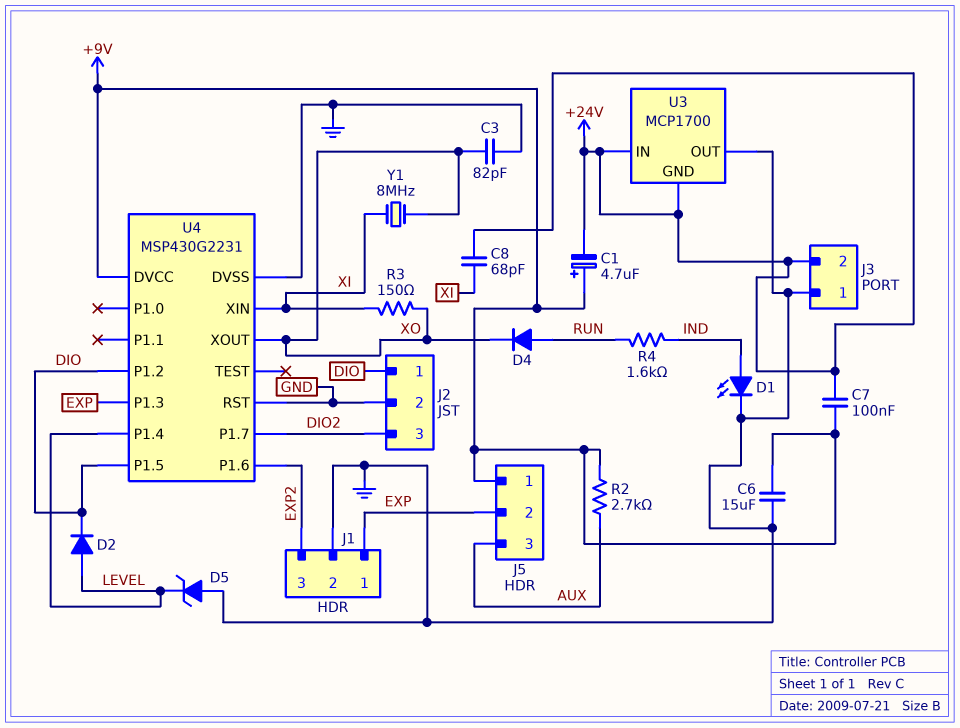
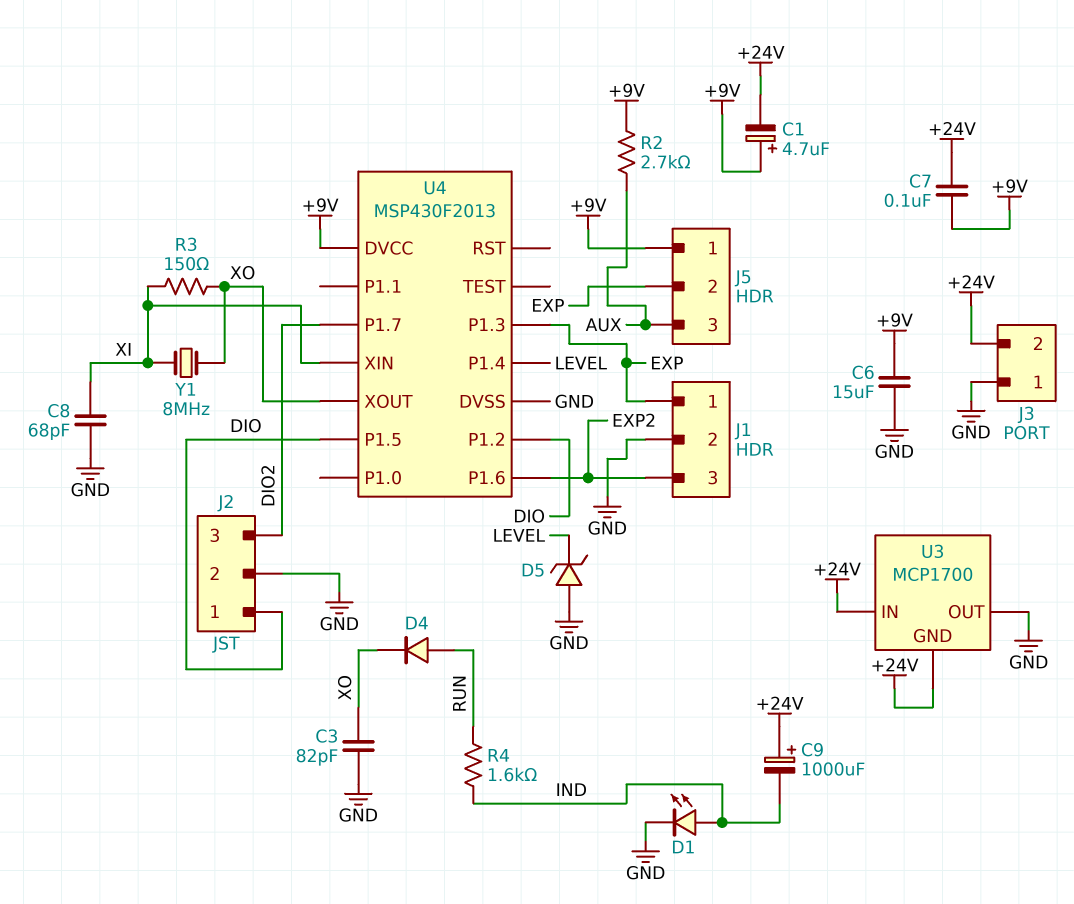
C8: 68pF (+24V, XI) -> 68pF (GND, XI)
C9: none -> 1000uF (plus +24V, minus IND)
D2: diode (A LEVEL, K DIO) -> none
U4: MSP430G2231 -> MSP430F2013
U4 pin RST: GND -> none

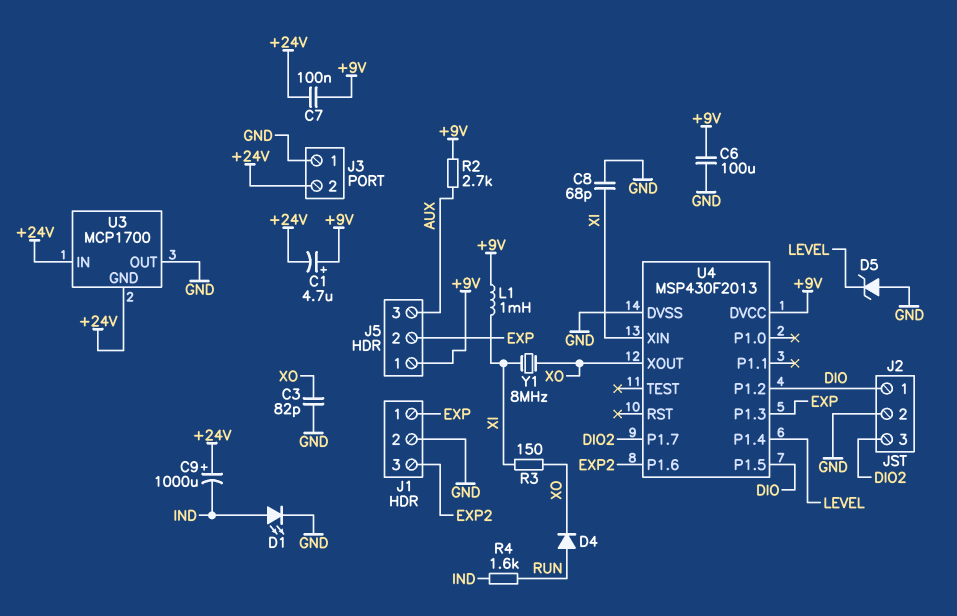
C6: 15uF (+9V, GND) -> 100uF (+9V, GND)
L1: none -> 1mH (+9V, XI)

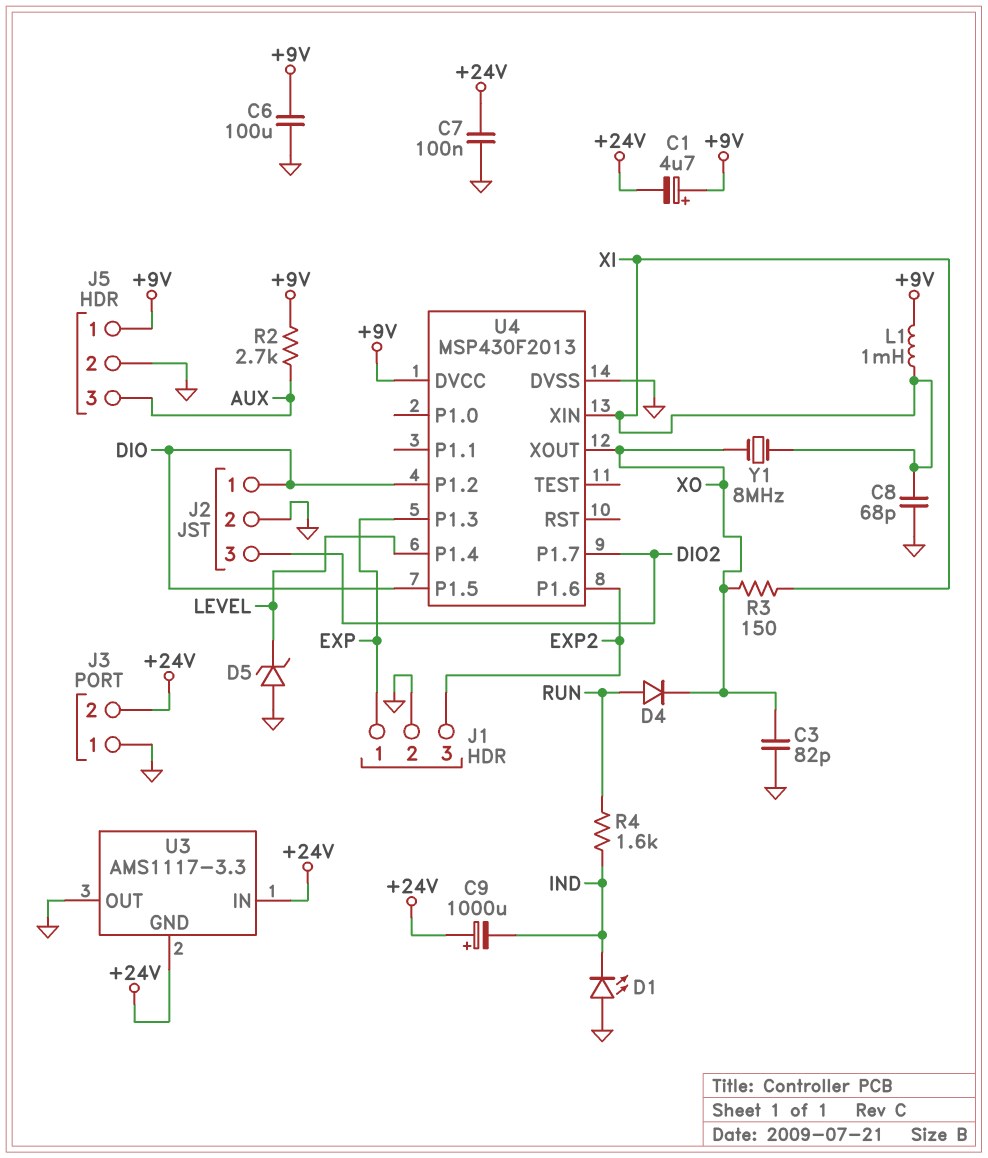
C7: 100nF (+9V, +24V) -> 100nF (+24V, GND)
D1: LED (A IND, K GND) -> LED (A GND, K IND)
J5 pin 2: EXP -> GND
U3: MCP1700 -> AMS1117-3.3

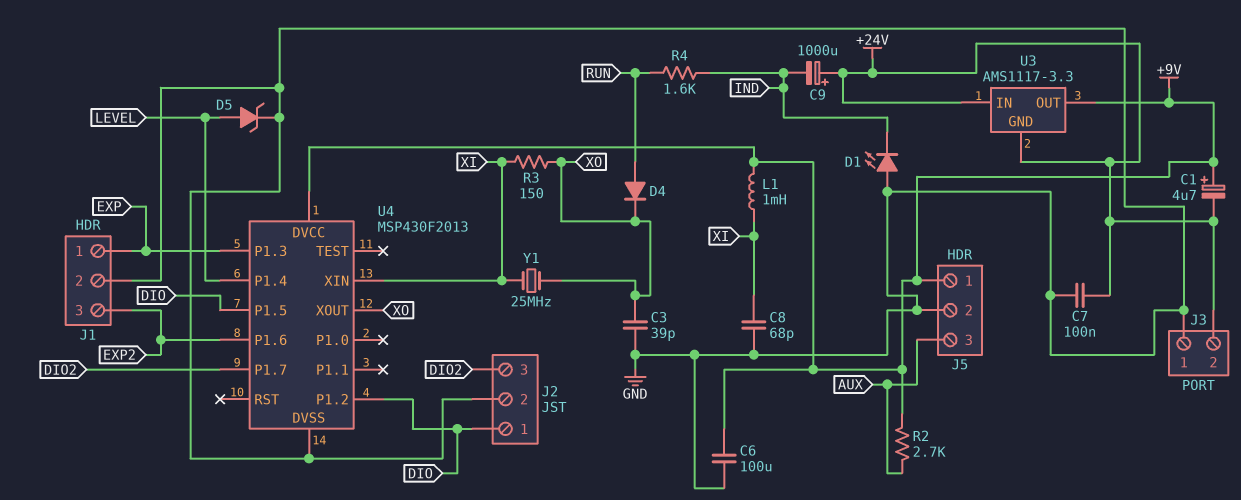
C3: 82pF (GND, XO) -> 39pF (GND, XO)
D5: zener (A GND, K LEVEL) -> zener (A LEVEL, K GND)
U3 pin OUT: GND -> +9V
Y1: 8MHz (XI, XO) -> 25MHz (XI, XO)

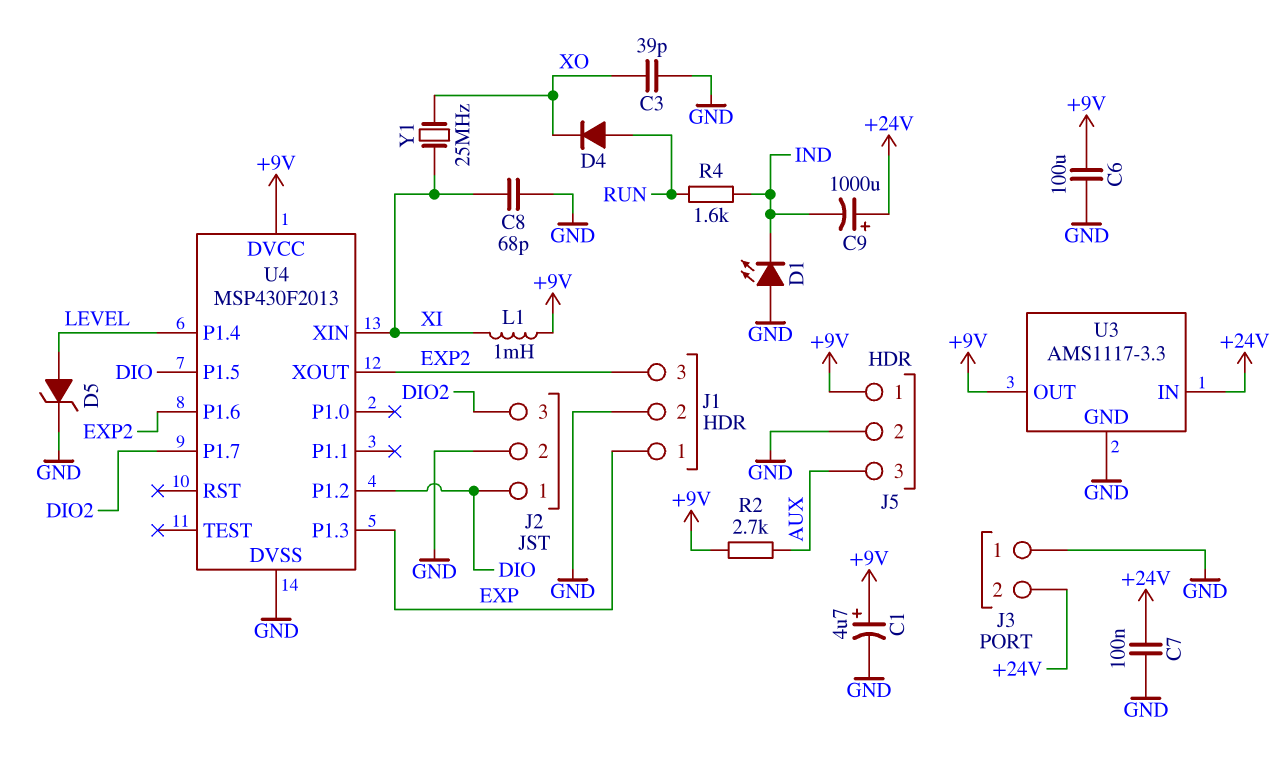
C1: 4.7uF (plus +9V, minus +24V) -> 4.7uF (plus +9V, minus GND)
R3: 150 (XI, XO) -> none
U3 pin GND: +24V -> GND
U4 pin XOUT: XO -> EXP2

